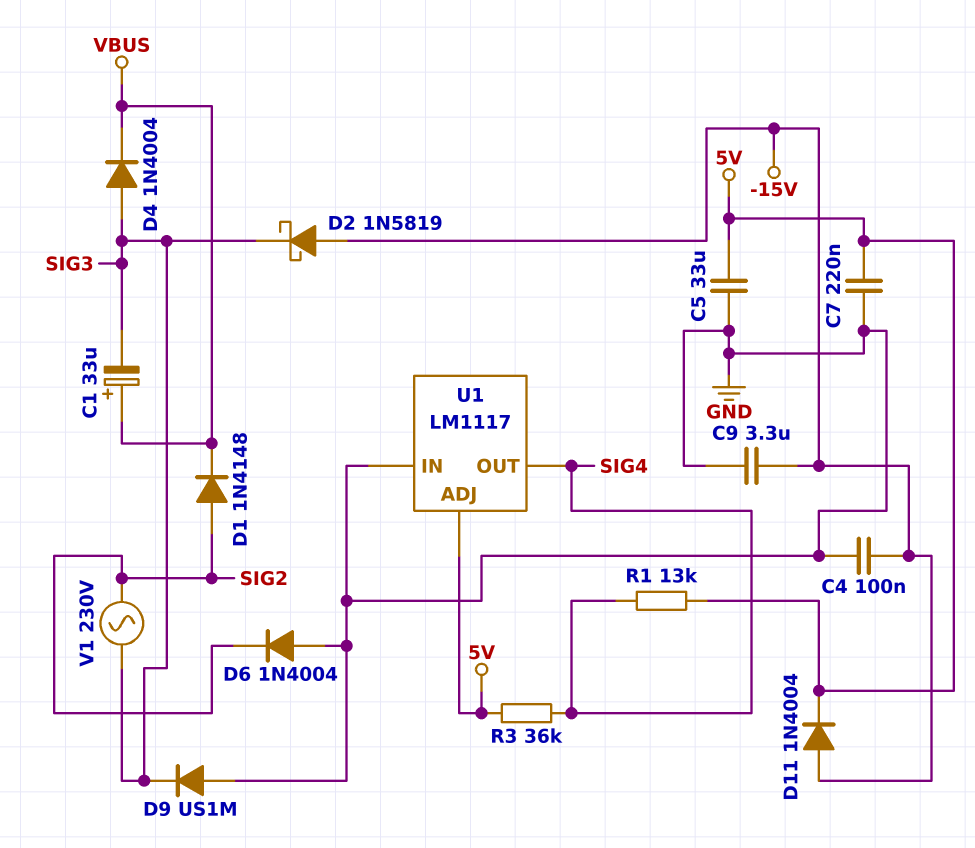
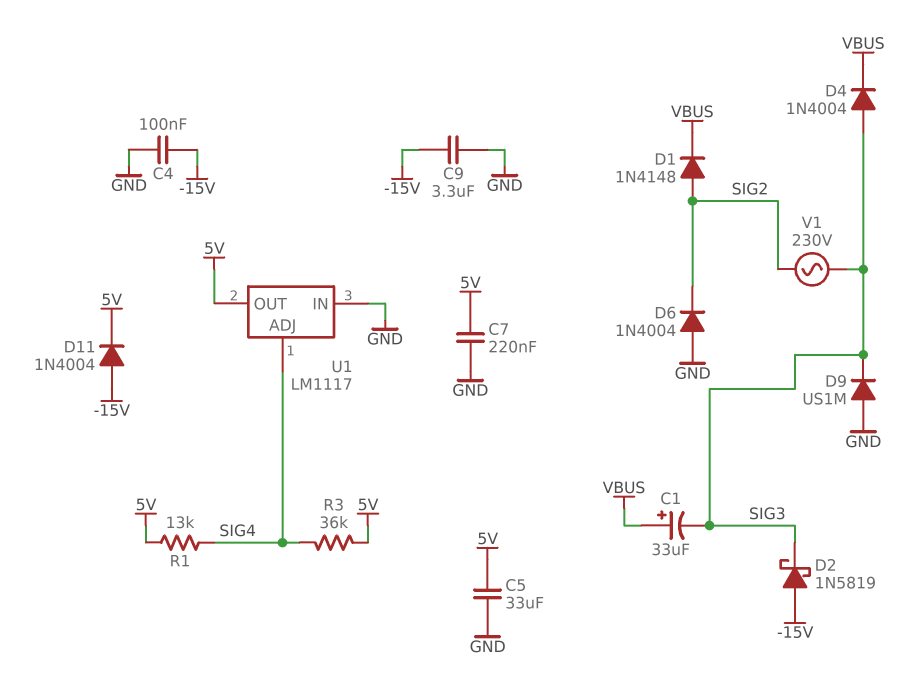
U1 pin ADJ: 5V -> SIG4
U1 pin OUT: SIG4 -> 5V

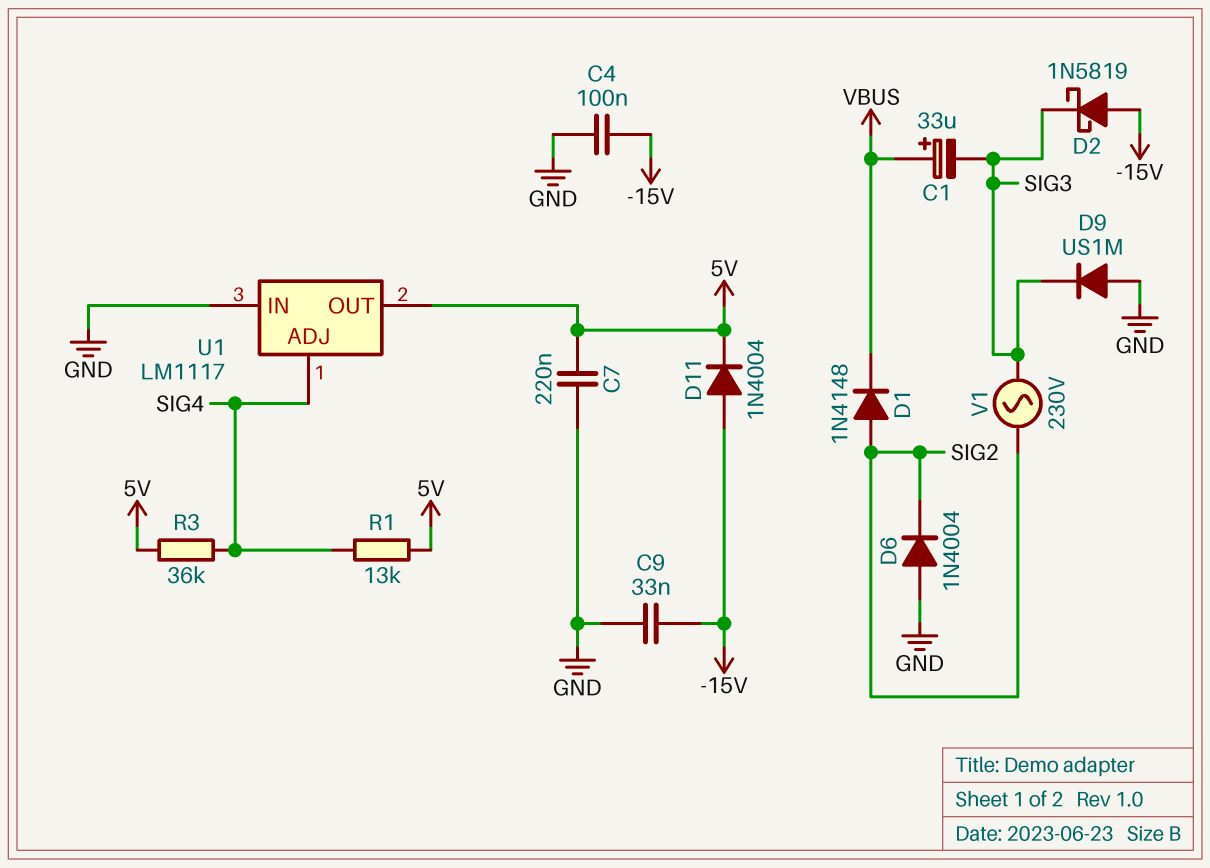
C5: 33uF (5V, GND) -> none
C9: 3.3uF (-15V, GND) -> 33nF (-15V, GND)
D4: diode 1N4004 (A SIG3, K VBUS) -> none

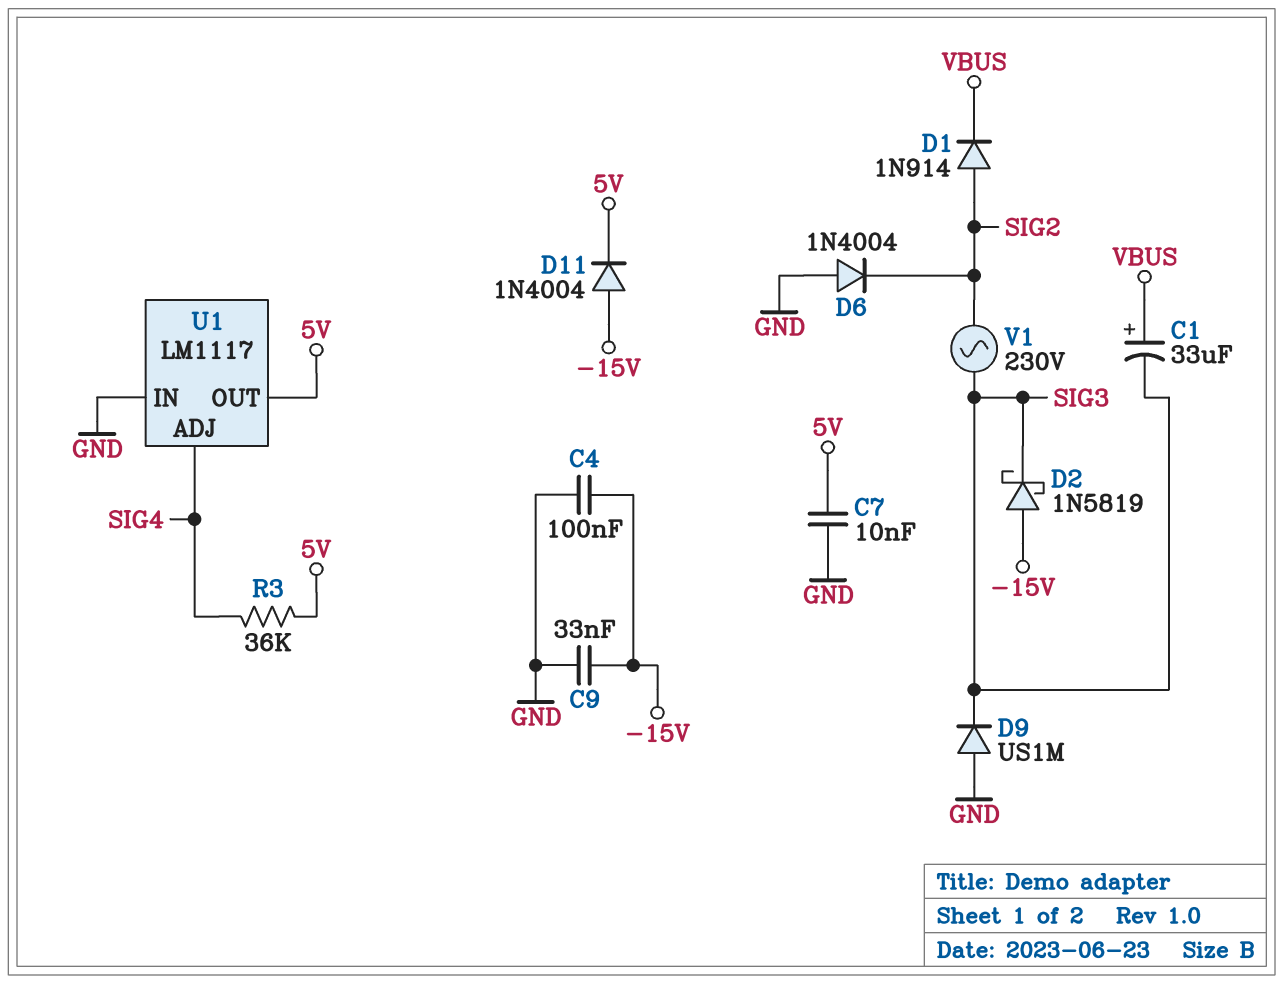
C7: 220nF (5V, GND) -> 10nF (5V, GND)
D1: diode 1N4148 (A SIG2, K VBUS) -> diode 1N914 (A SIG2, K VBUS)
R1: 13k (5V, SIG4) -> none

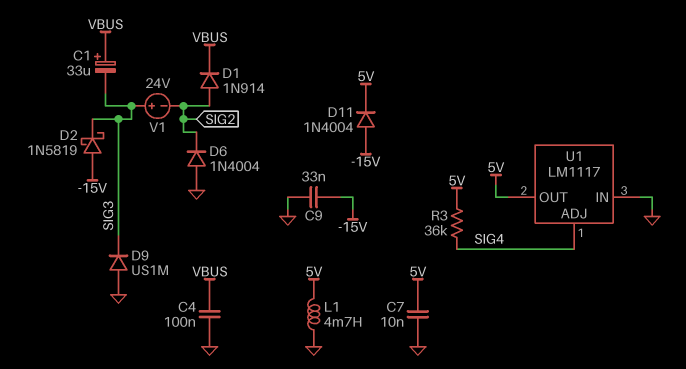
C4: 100nF (-15V, GND) -> 100nF (GND, VBUS)
L1: none -> 4.7mH (5V, GND)
V1: AC 230V (SIG2, SIG3) -> 24V (plus SIG3, minus SIG2)

